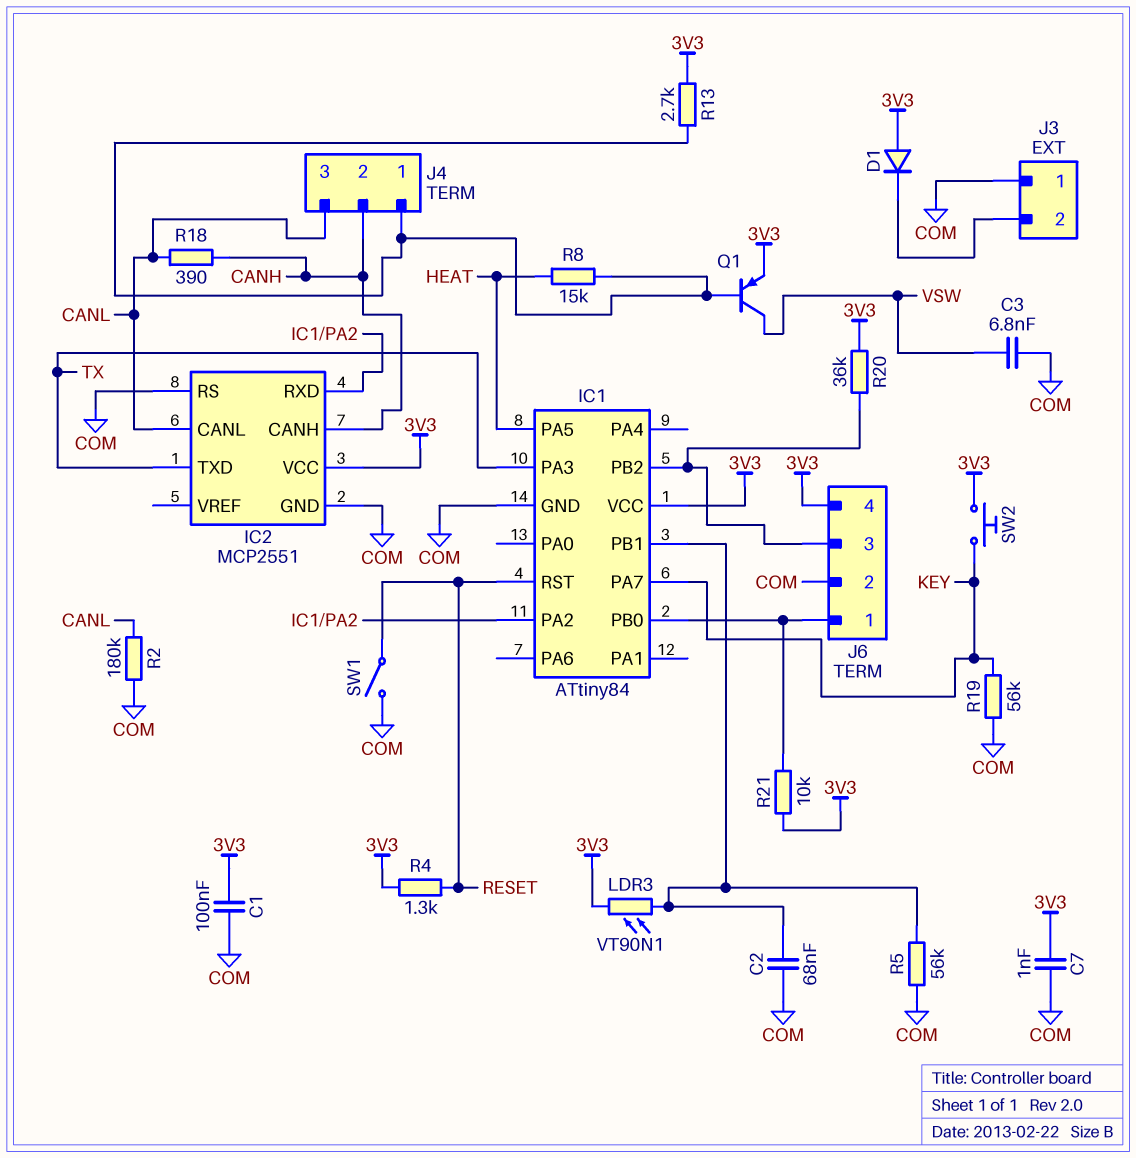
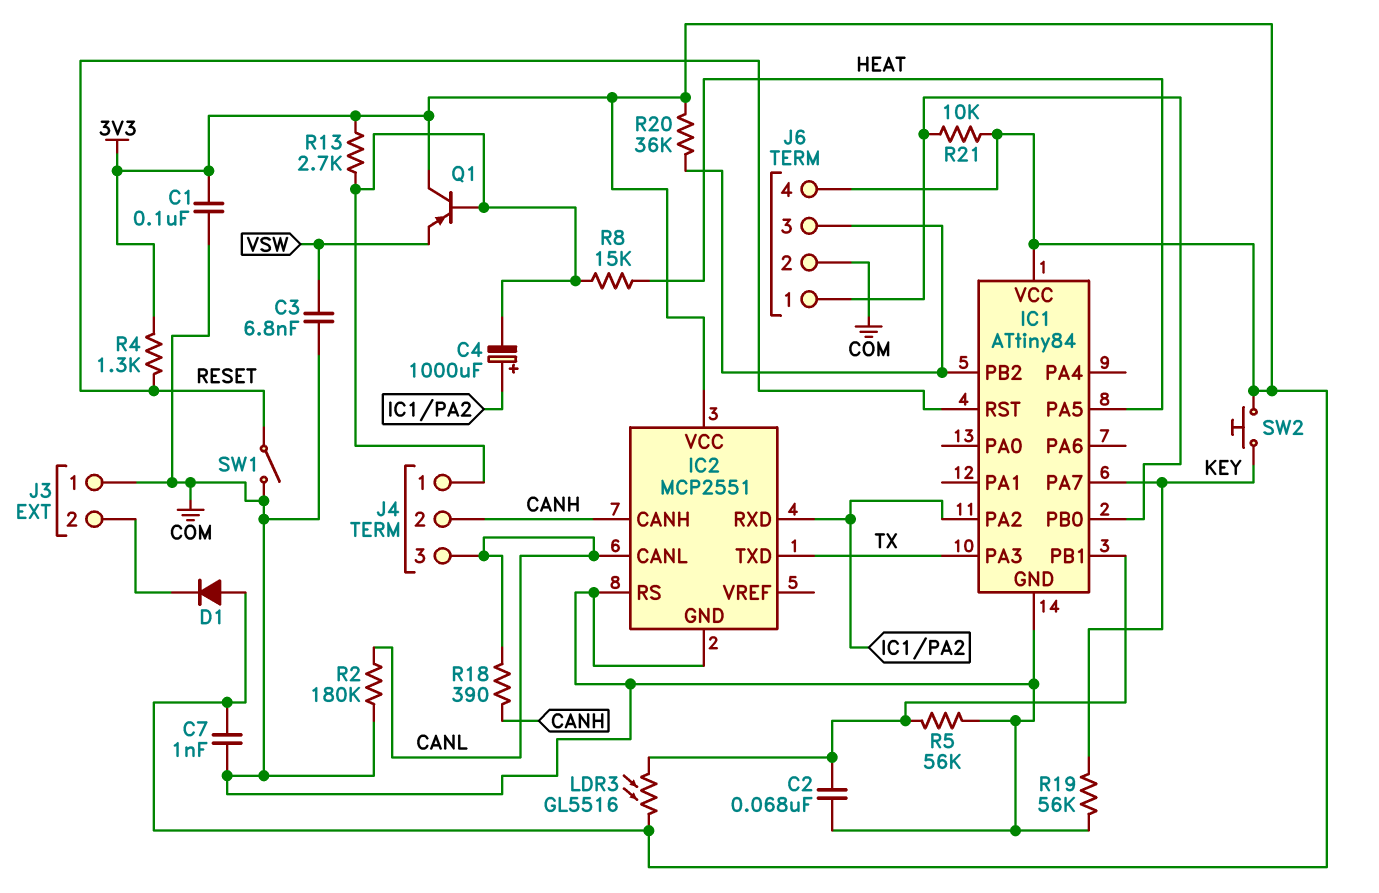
C4: none -> 1000uF (plus IC1/PA2, minus J4/1)
LDR3: VT90N1 (3V3, IC1/PB1) -> GL5516 (3V3, IC1/PB1)
Q1: PNP (B J4/1, C VSW, E 3V3) -> PNP (B J4/1, C 3V3, E VSW)

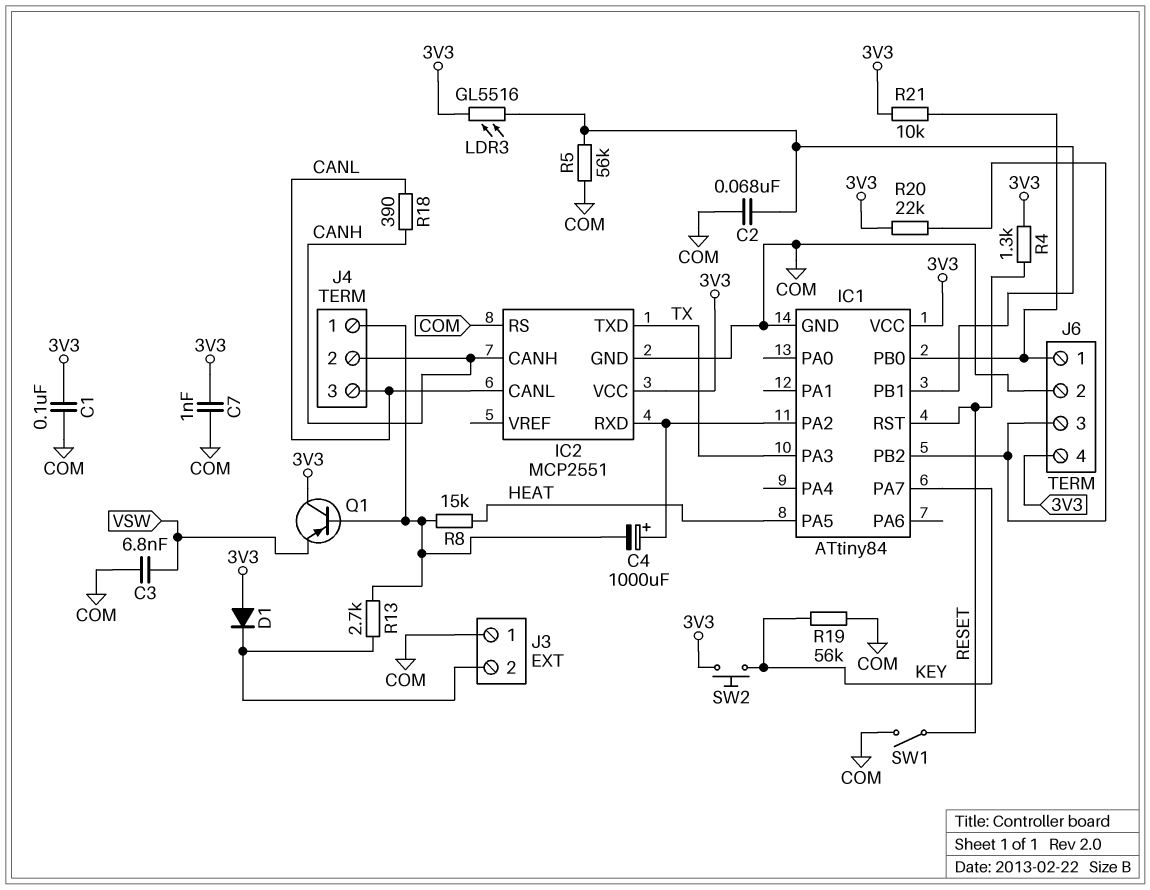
R2: 180k (CANL, COM) -> none
R13: 2.7k (3V3, J4/1) -> 2.7k (J3/2, J4/1)
R20: 36k (3V3, IC1/PB2) -> 22k (3V3, IC1/PB2)

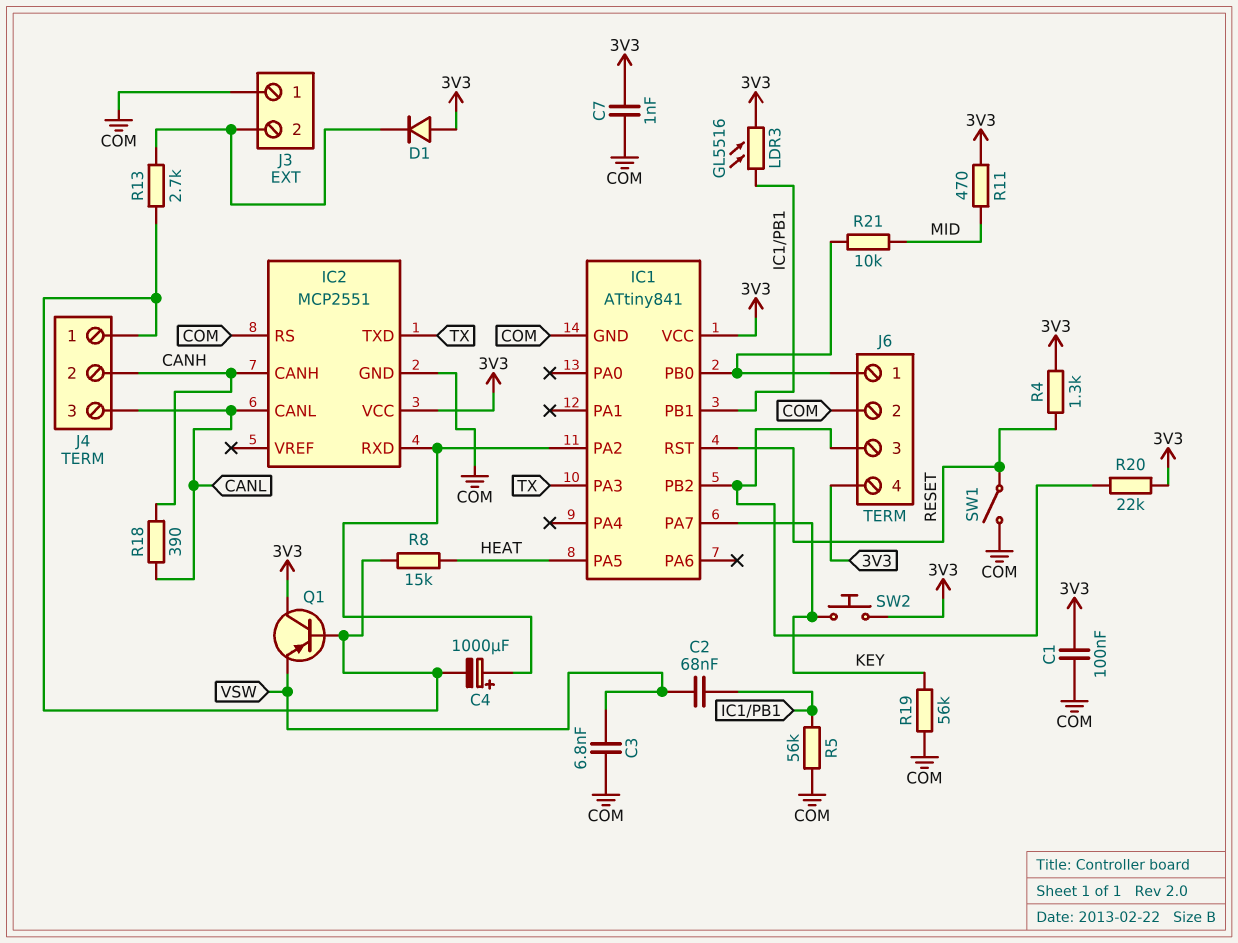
C2: 68nF (COM, IC1/PB1) -> 68nF (IC1/PB1, VSW)
IC1: ATtiny84 -> ATtiny841
R11: none -> 470 (3V3, MID)
R21: 10k (3V3, IC1/PB0) -> 10k (IC1/PB0, MID)

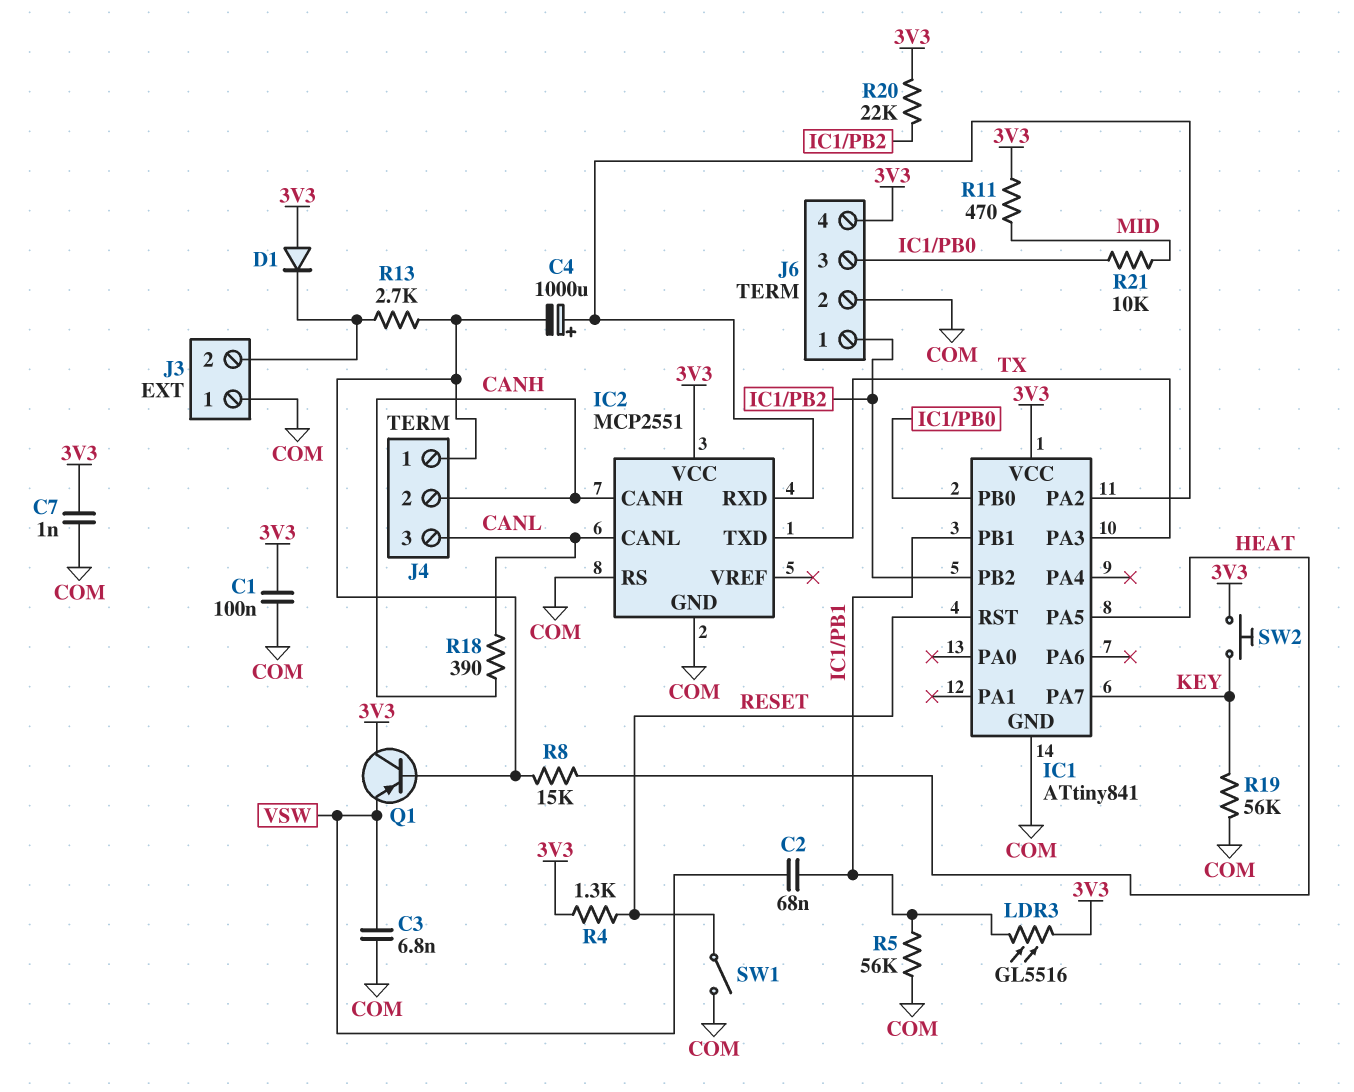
J6 pin 1: IC1/PB0 -> IC1/PB2
J6 pin 3: IC1/PB2 -> IC1/PB0

